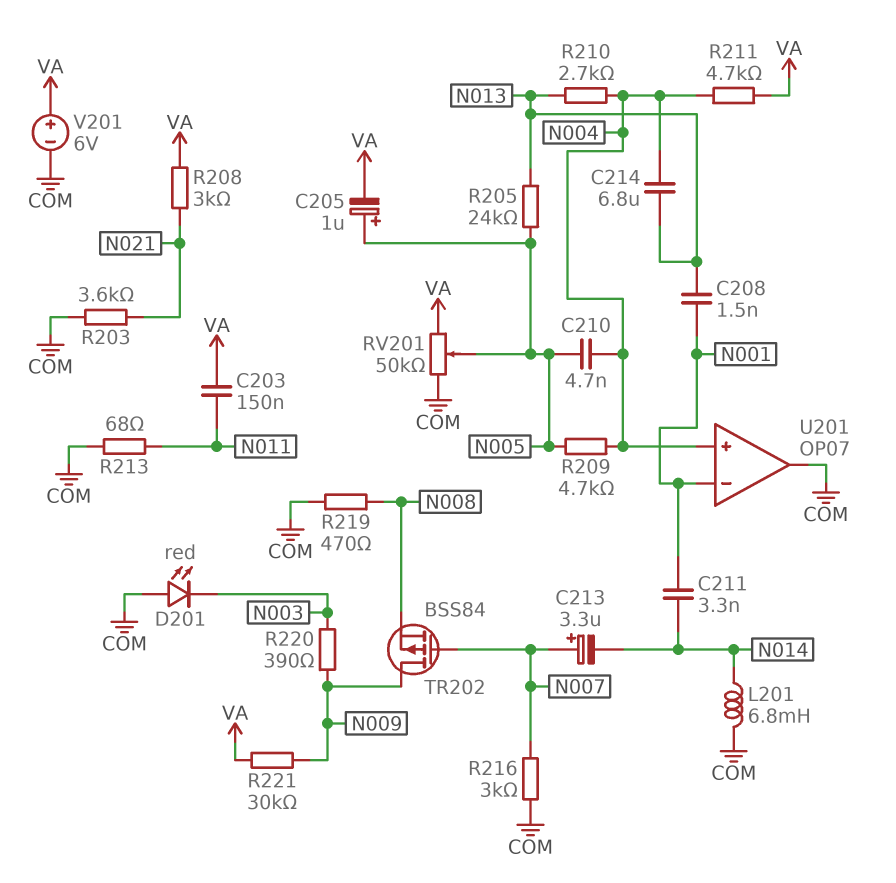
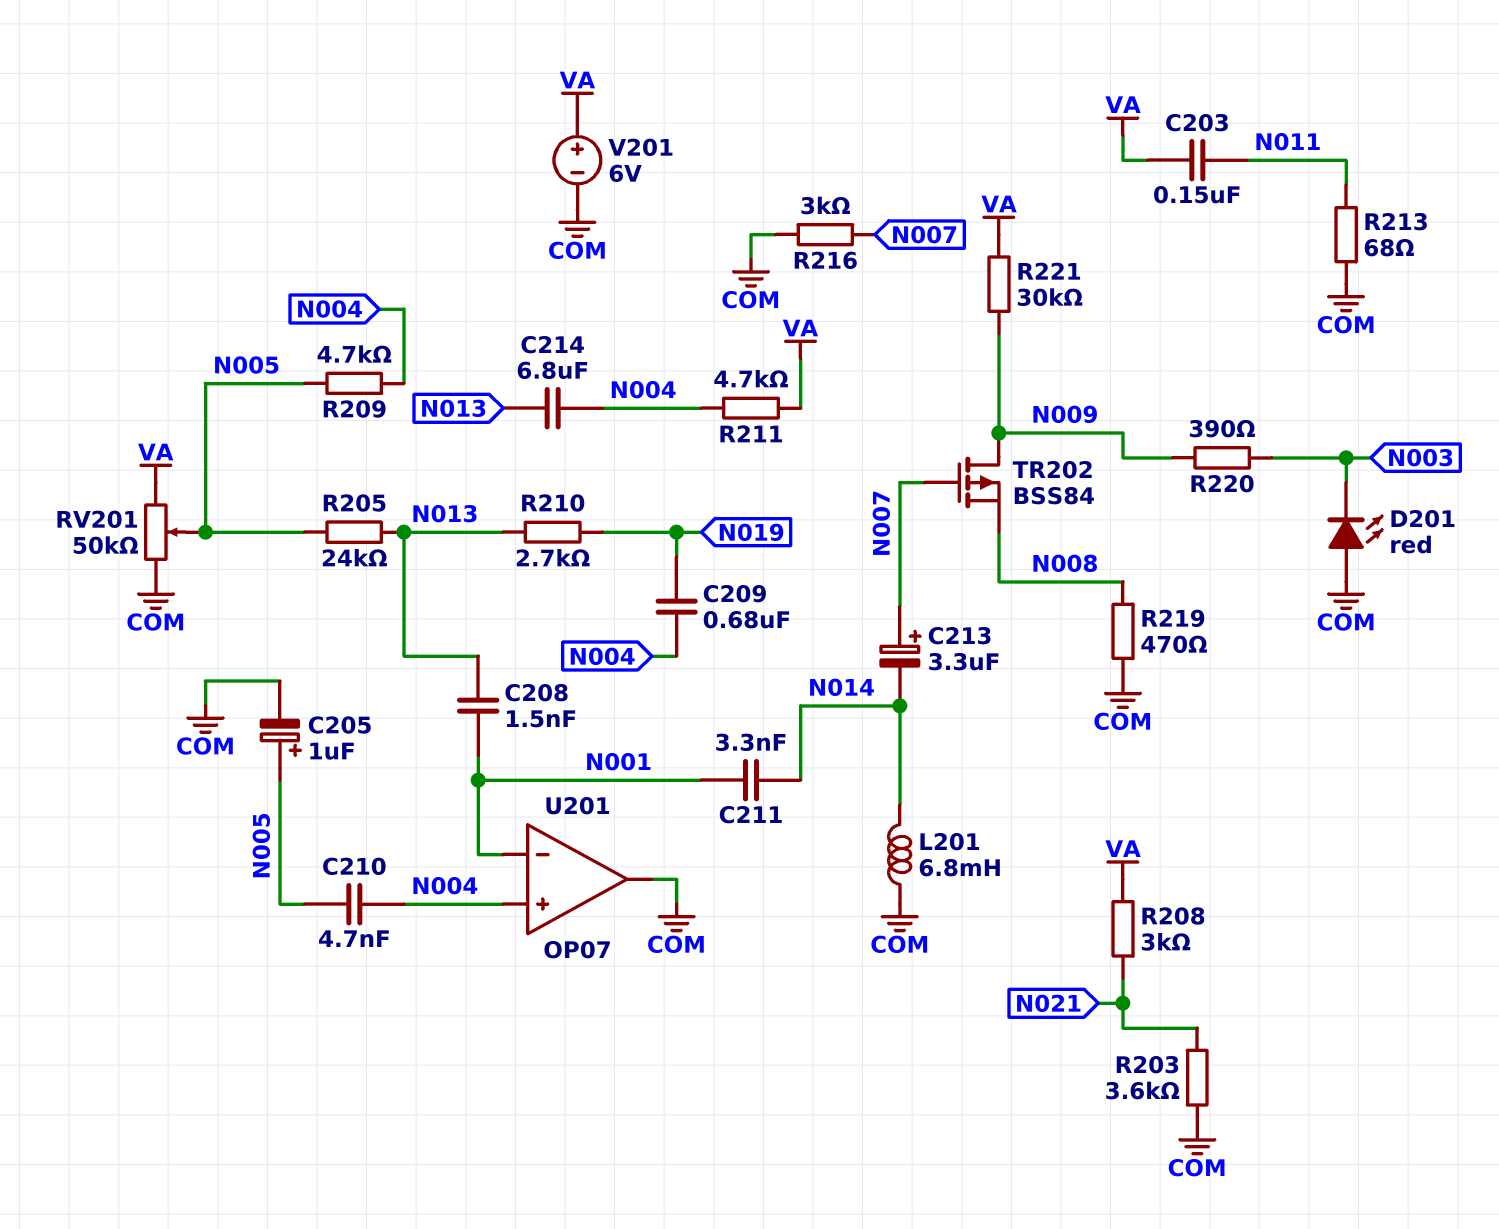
C205: 1uF (plus N005, minus VA) -> 1uF (plus N005, minus COM)
C209: none -> 680nF (N004, N019)
R210: 2.7k (N004, N013) -> 2.7k (N013, N019)

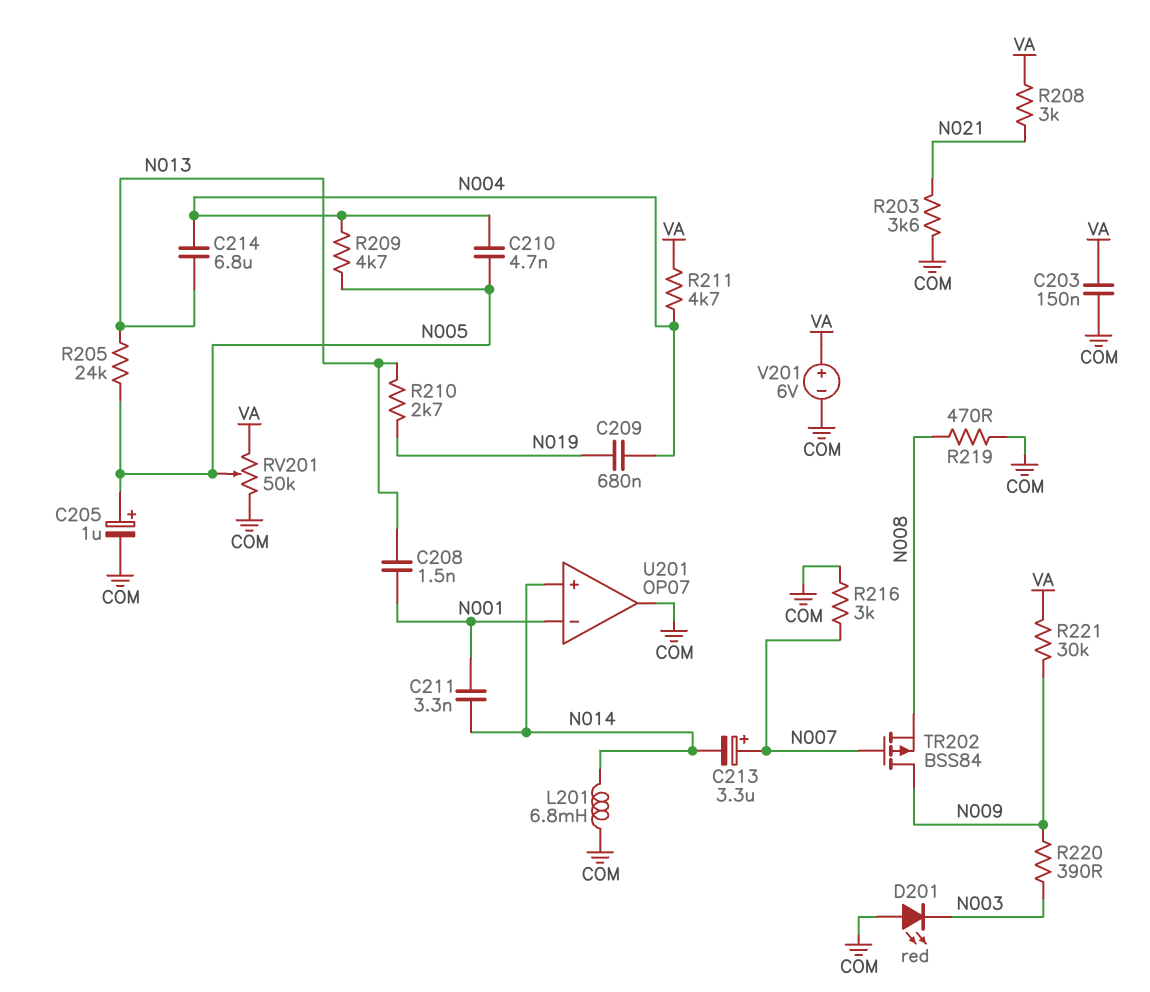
C203: 150nF (N011, VA) -> 150nF (COM, VA)
R213: 68 (COM, N011) -> none
U201 pin in+: N004 -> N014

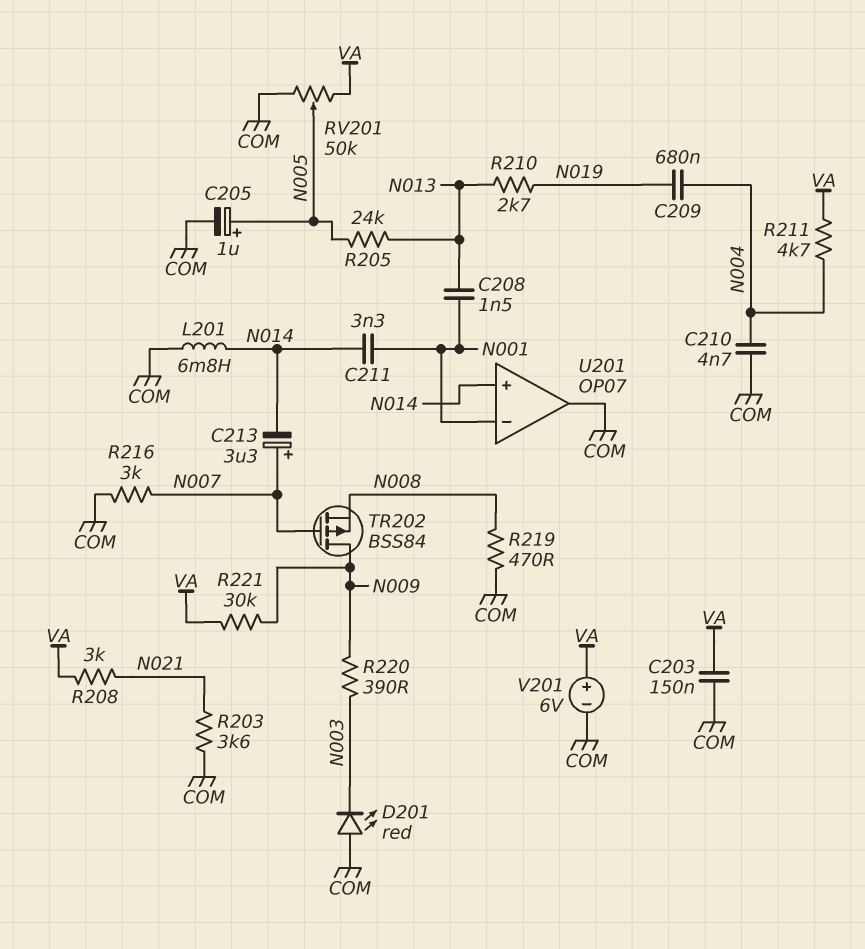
C210: 4.7nF (N004, N005) -> 4.7nF (COM, N004)
C214: 6.8uF (N004, N013) -> none
R209: 4.7k (N004, N005) -> none

